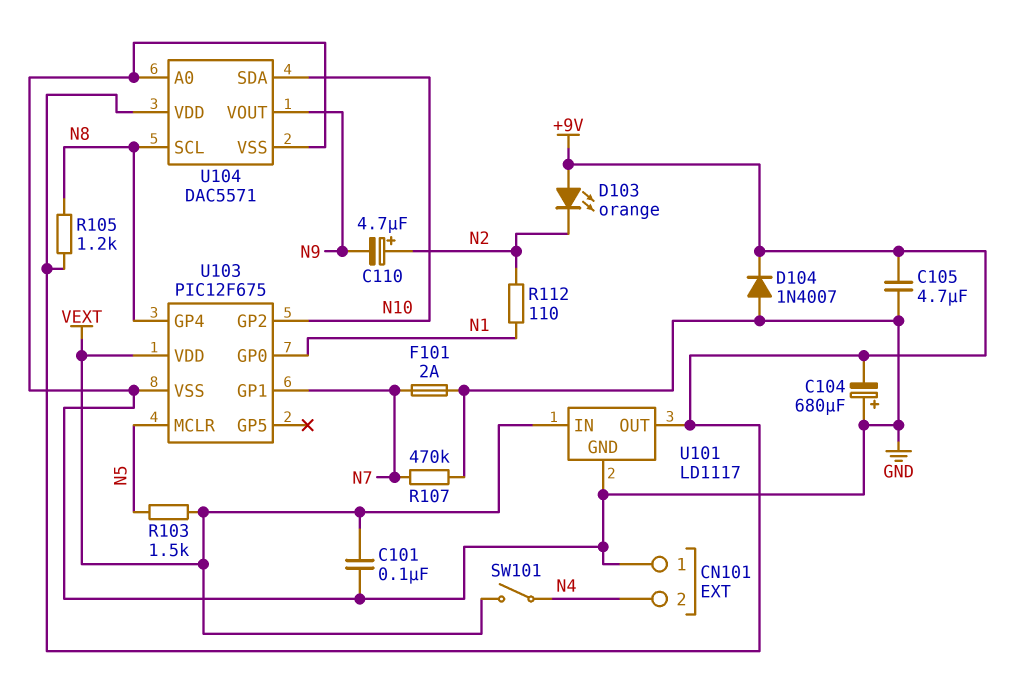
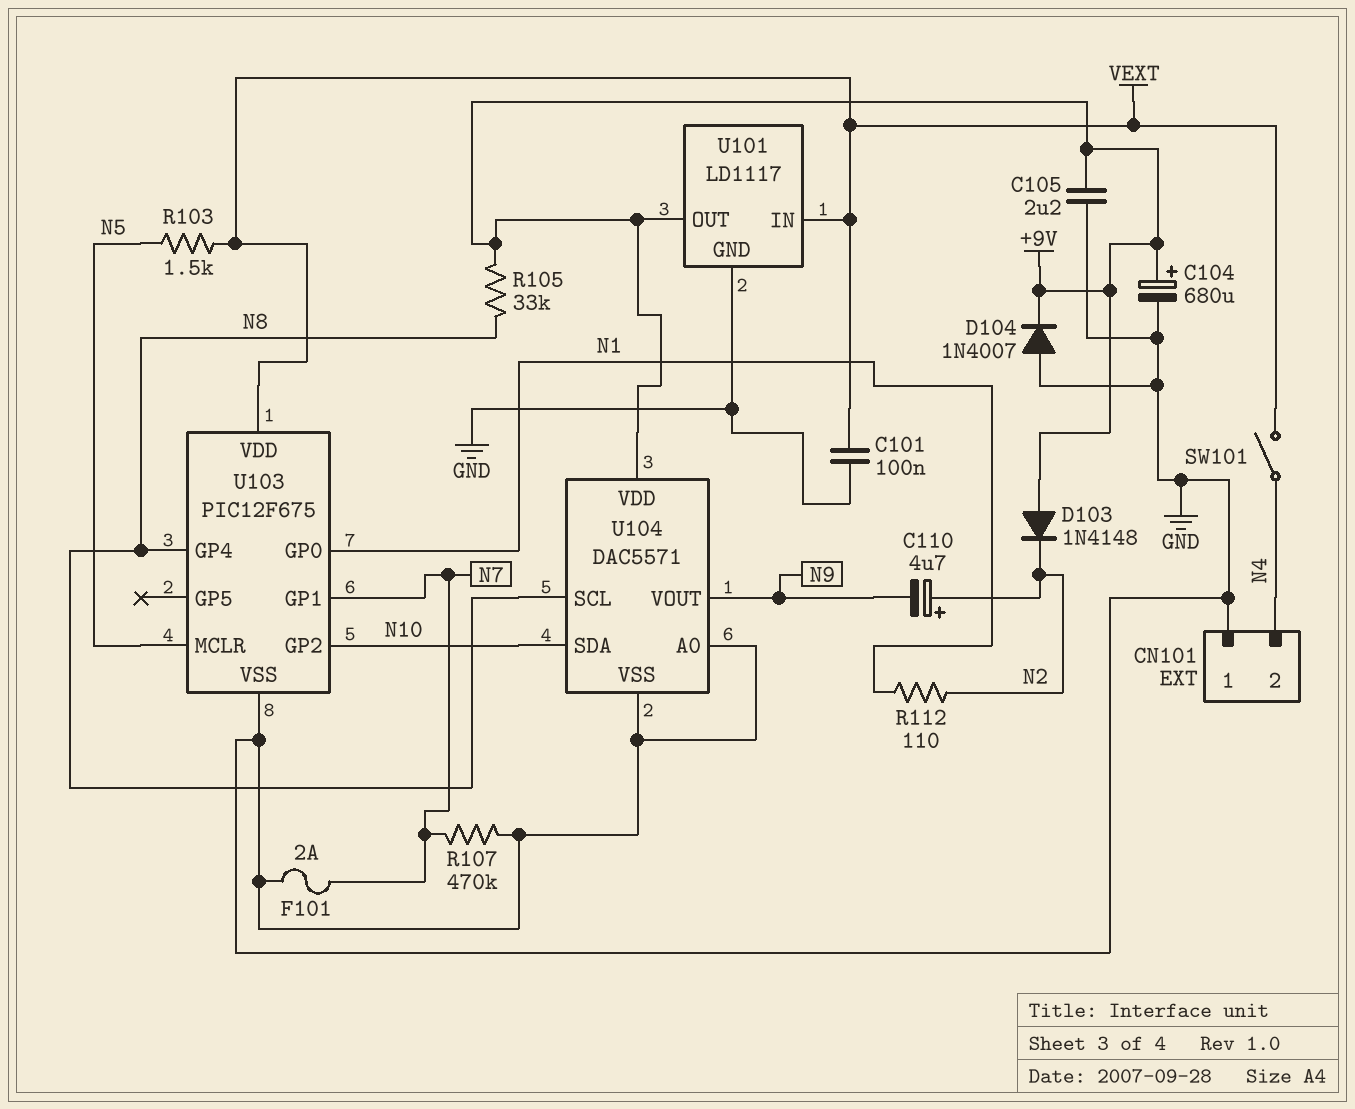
C104: 680uF (plus GND, minus +9V) -> 680uF (plus +9V, minus GND)
C105: 4.7uF (+9V, GND) -> 2.2uF (+9V, GND)
D103: LED orange (A +9V, K N2) -> diode 1N4148 (A +9V, K N2)
R105: 1.2k (+9V, N8) -> 33k (+9V, N8)

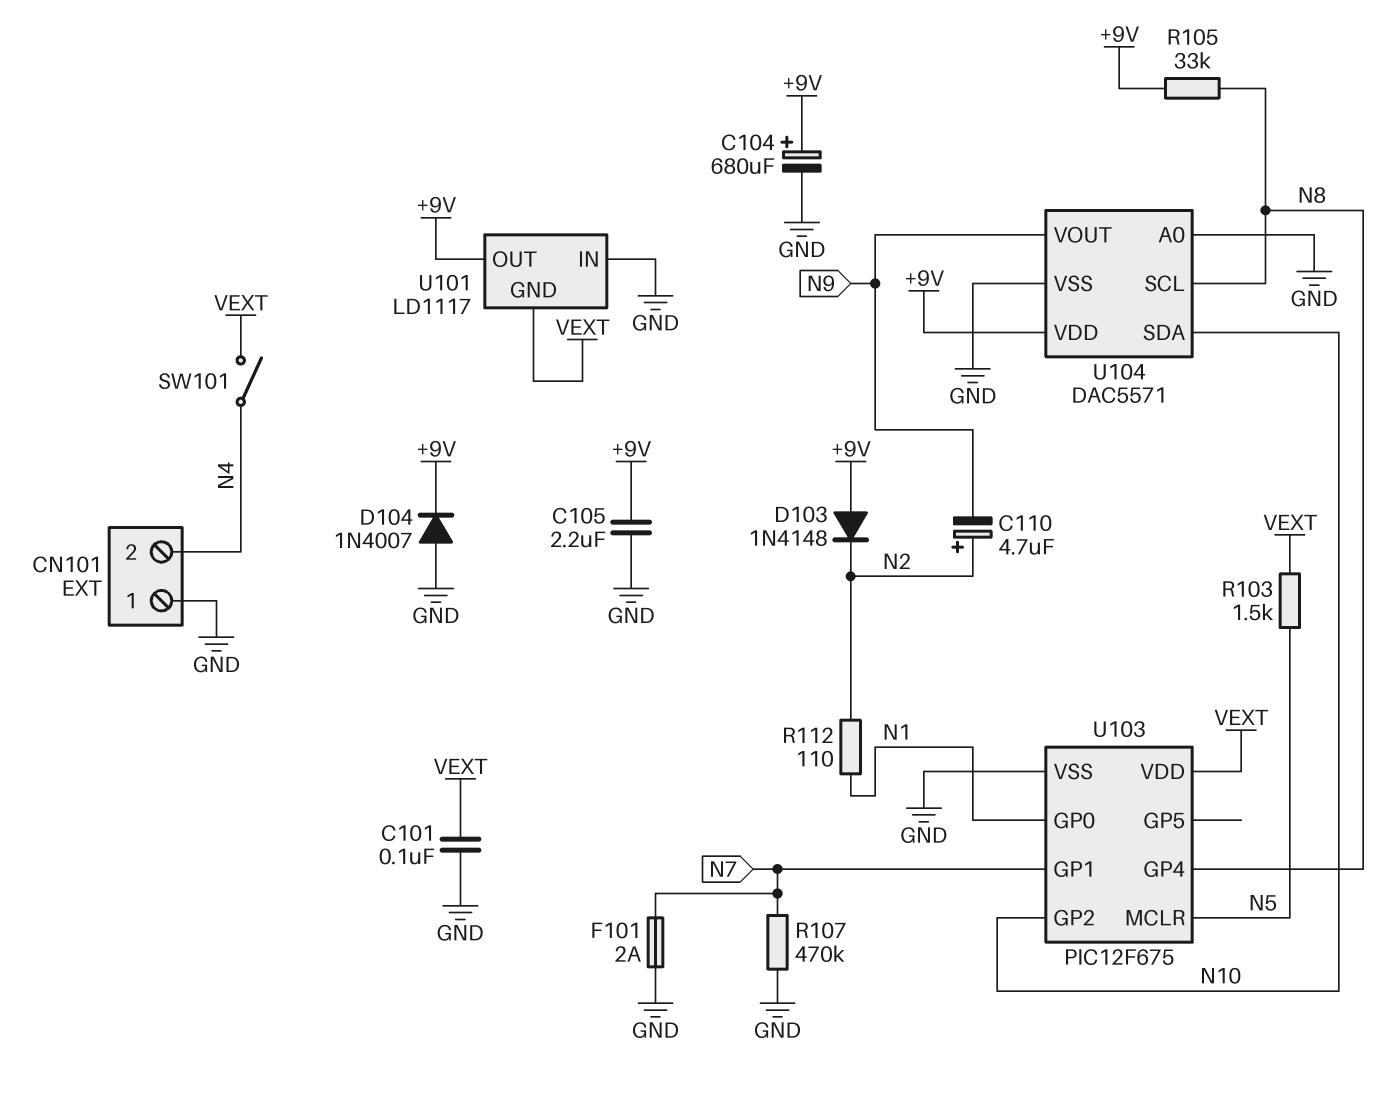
U101 pin GND: GND -> VEXT
U101 pin IN: VEXT -> GND

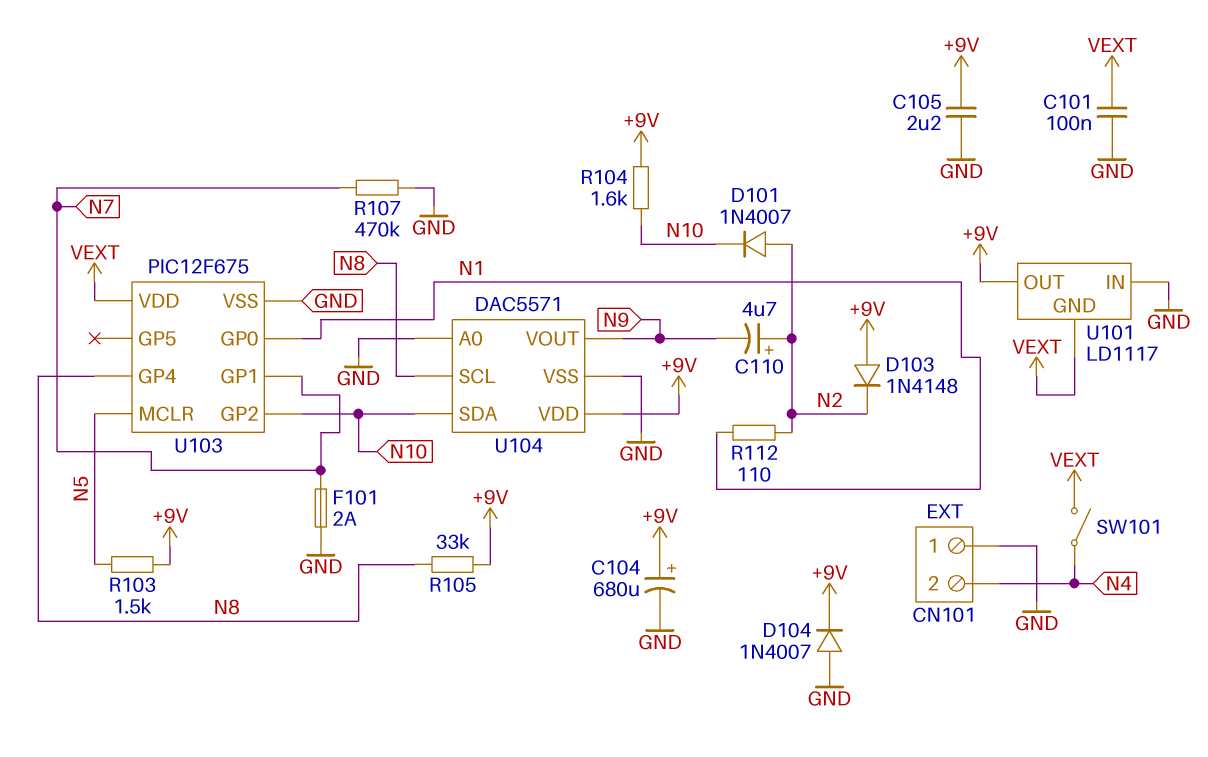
D101: none -> diode 1N4007 (A N2, K N10)
R103: 1.5k (N5, VEXT) -> 1.5k (+9V, N5)
R104: none -> 1.6k (+9V, N10)

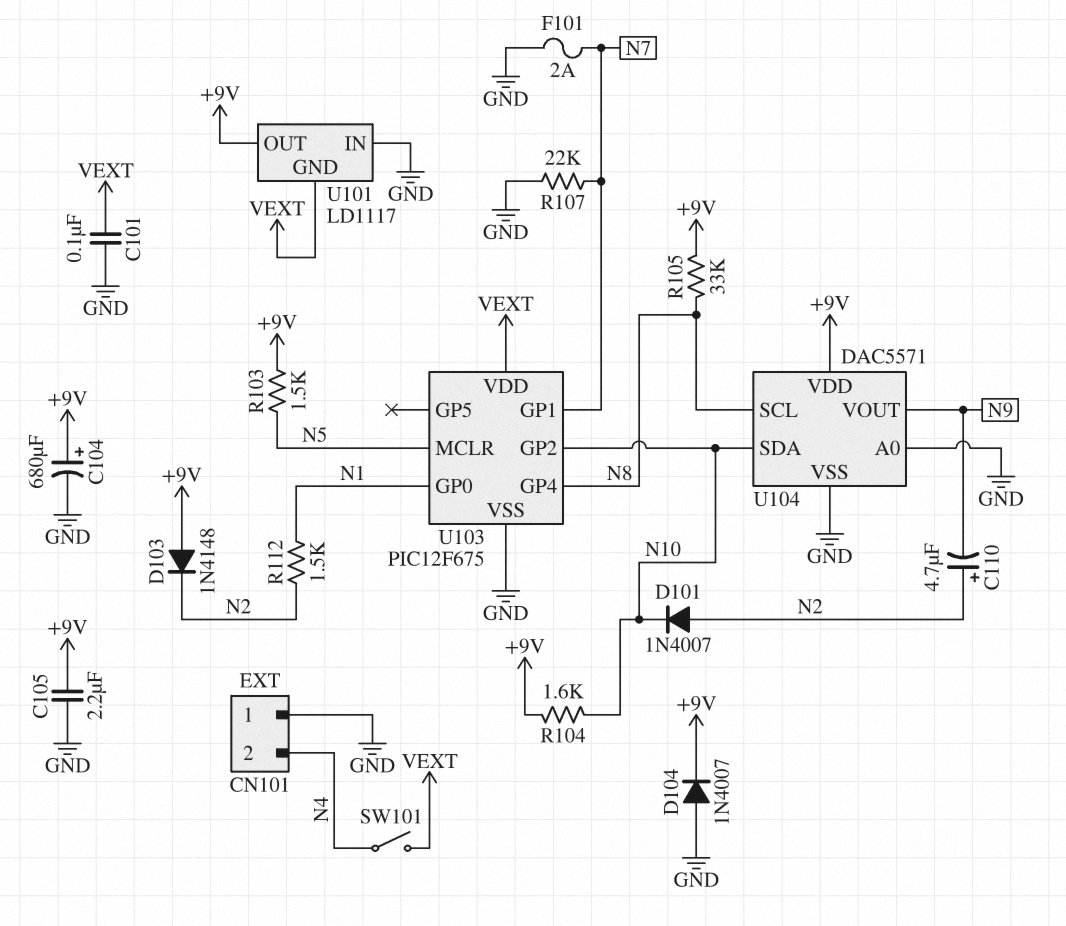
R107: 470k (GND, N7) -> 22k (GND, N7)
R112: 110 (N1, N2) -> 1.5k (N1, N2)

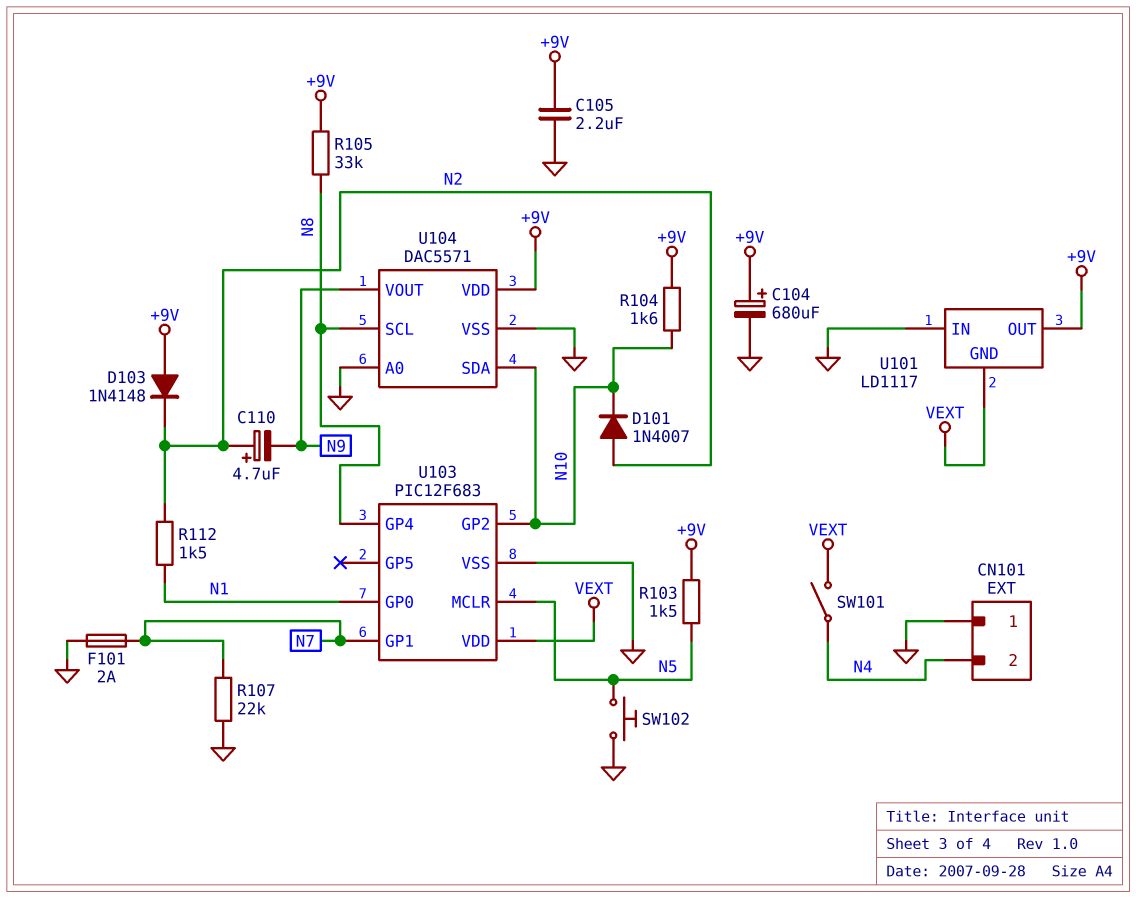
C101: 100nF (GND, VEXT) -> none
D104: diode 1N4007 (A GND, K +9V) -> none
SW102: none -> button (GND, N5)
U103: PIC12F675 -> PIC12F683

